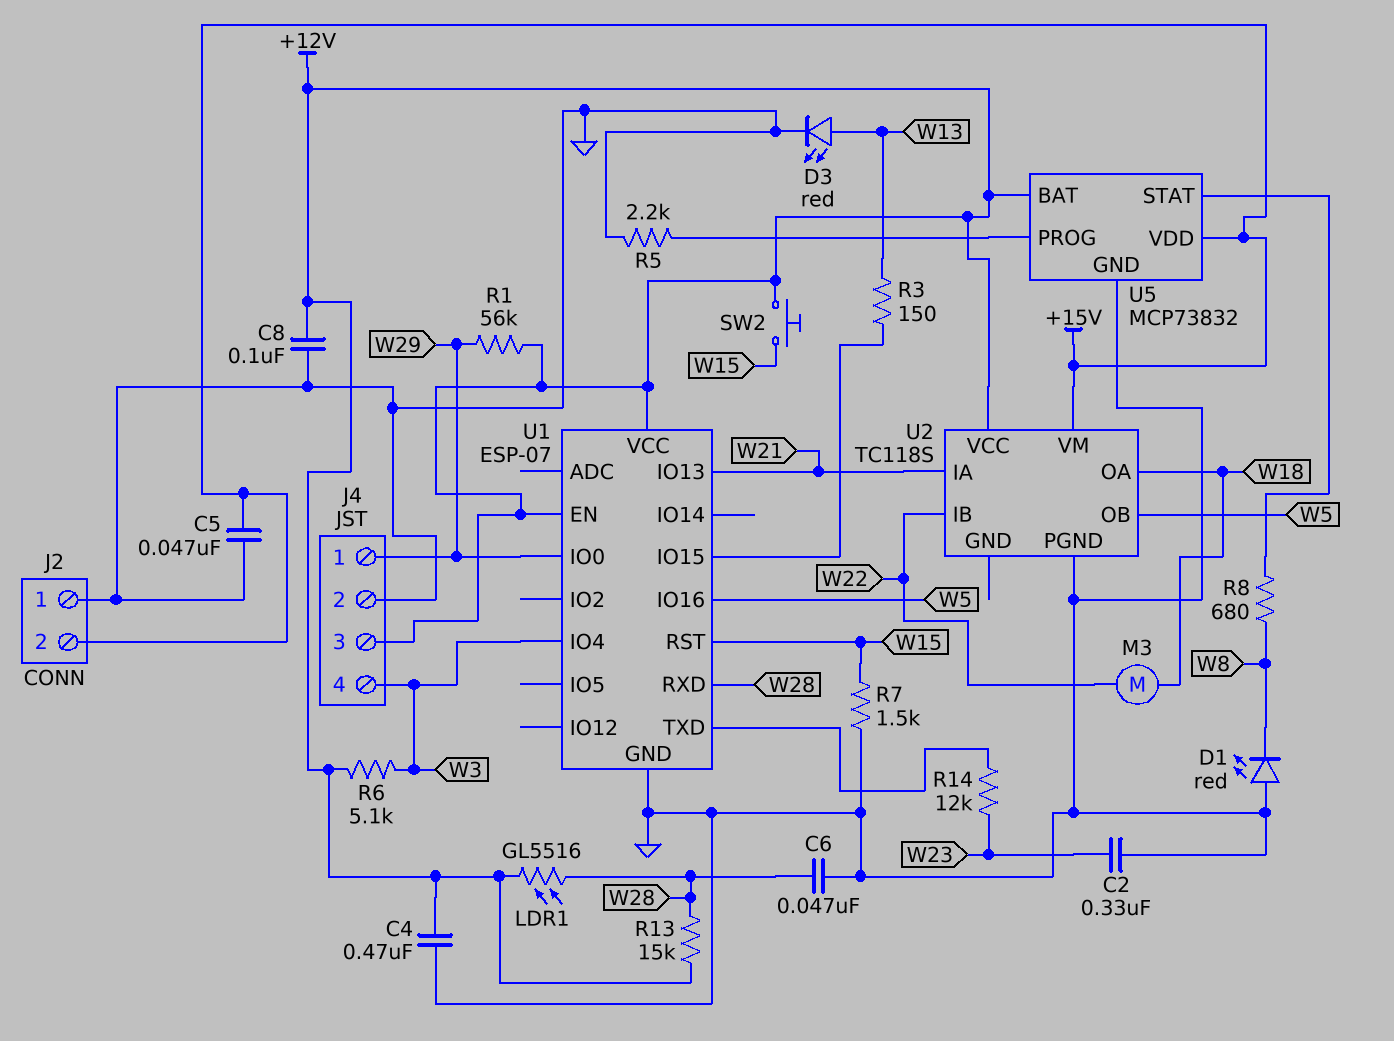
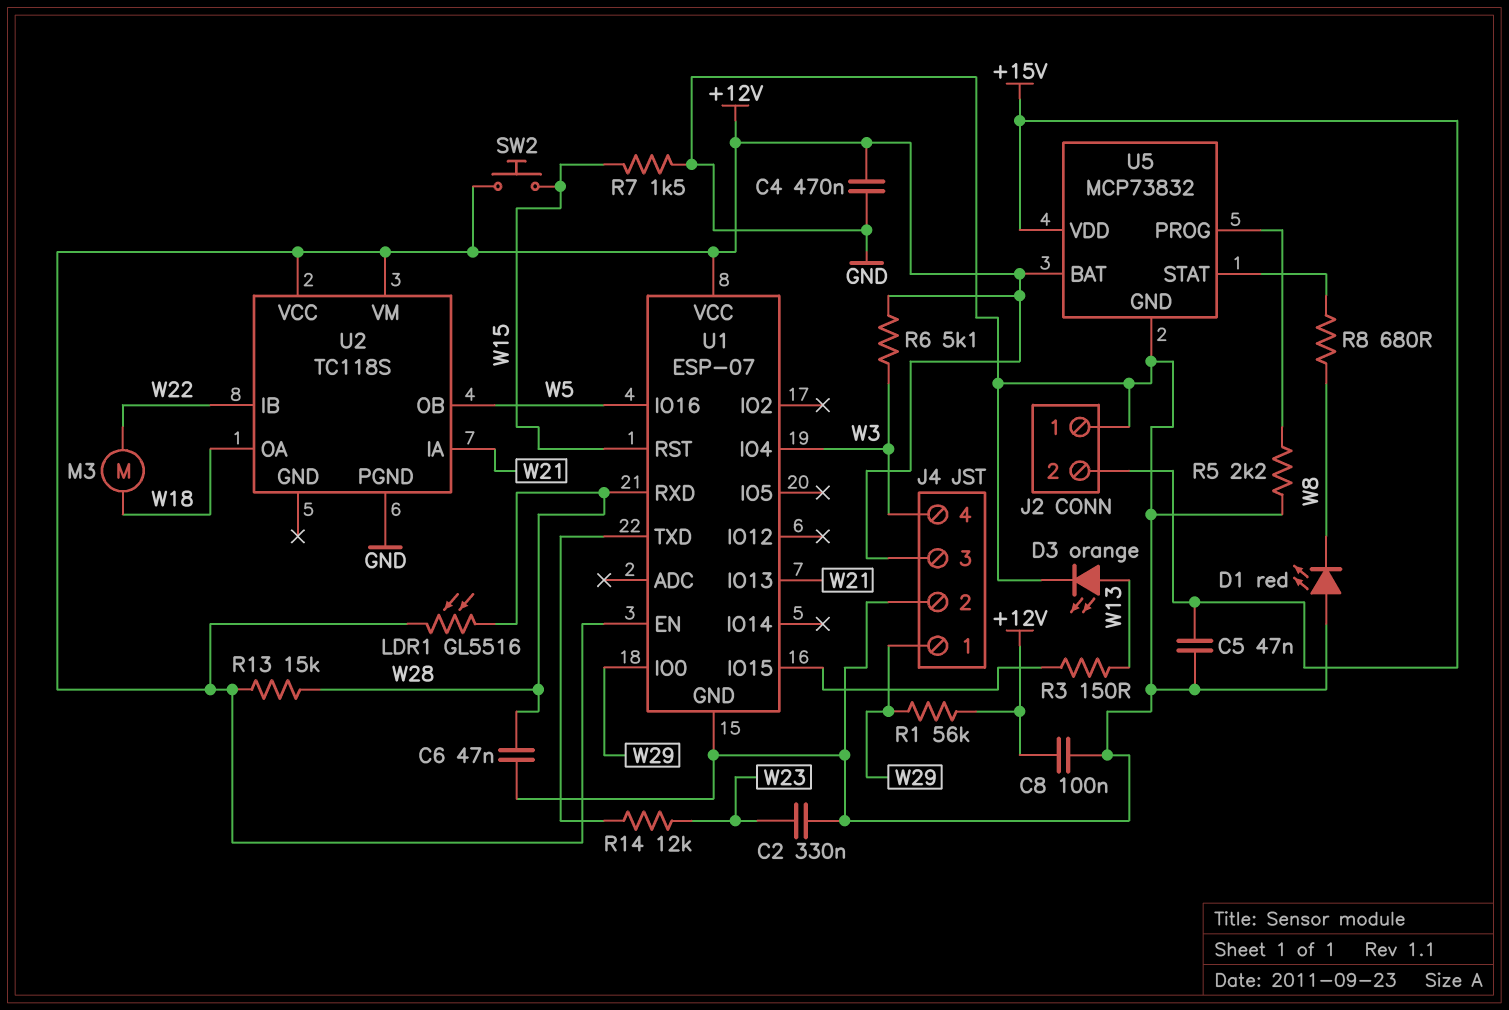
D3: LED red (A W13, K GND) -> LED orange (A W13, K GND)
U2 pin VM: +15V -> +12V

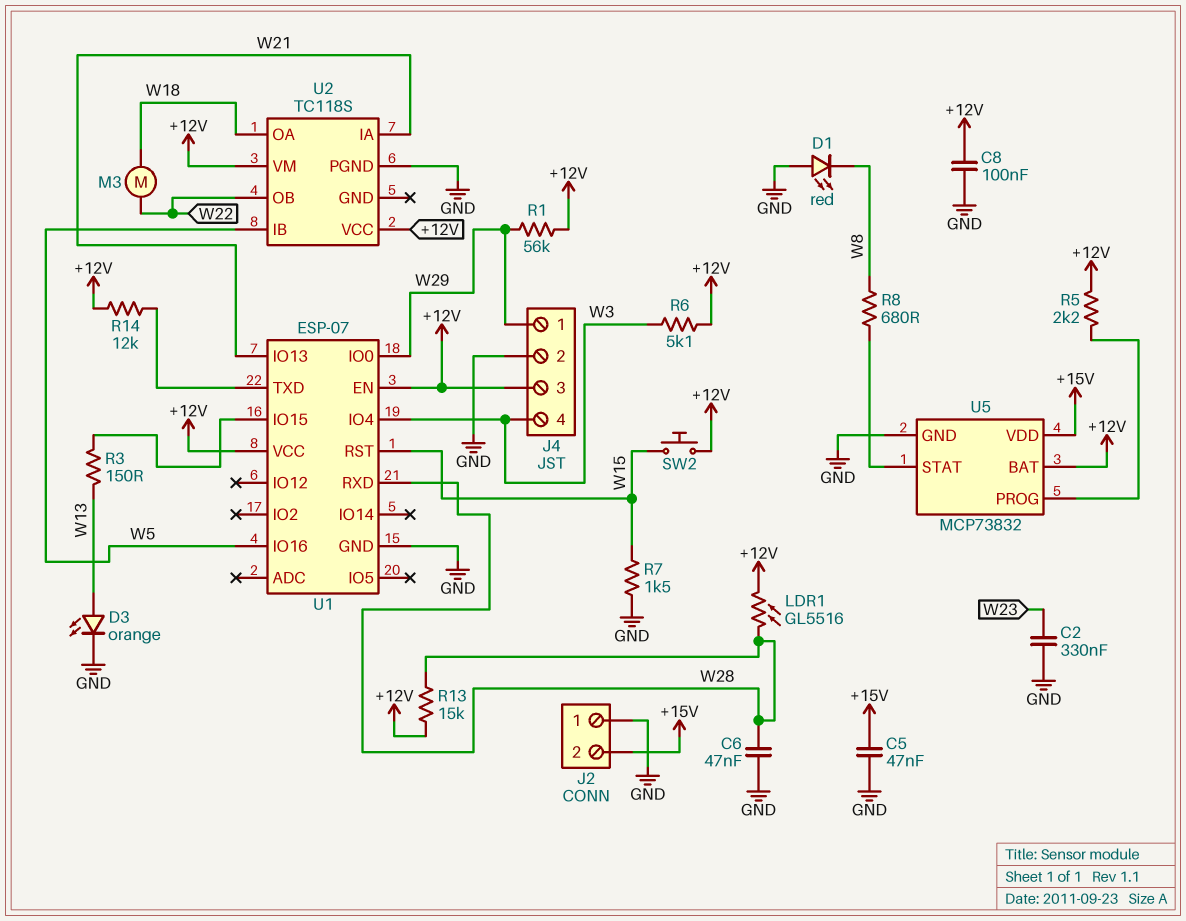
C4: 470nF (+12V, GND) -> none
R5: 2.2k (GND, U5/PROG) -> 2.2k (+12V, U5/PROG)
R14: 12k (U1/TXD, W23) -> 12k (+12V, U1/TXD)
U2 pin IB: W22 -> W5
U2 pin OB: W5 -> W22

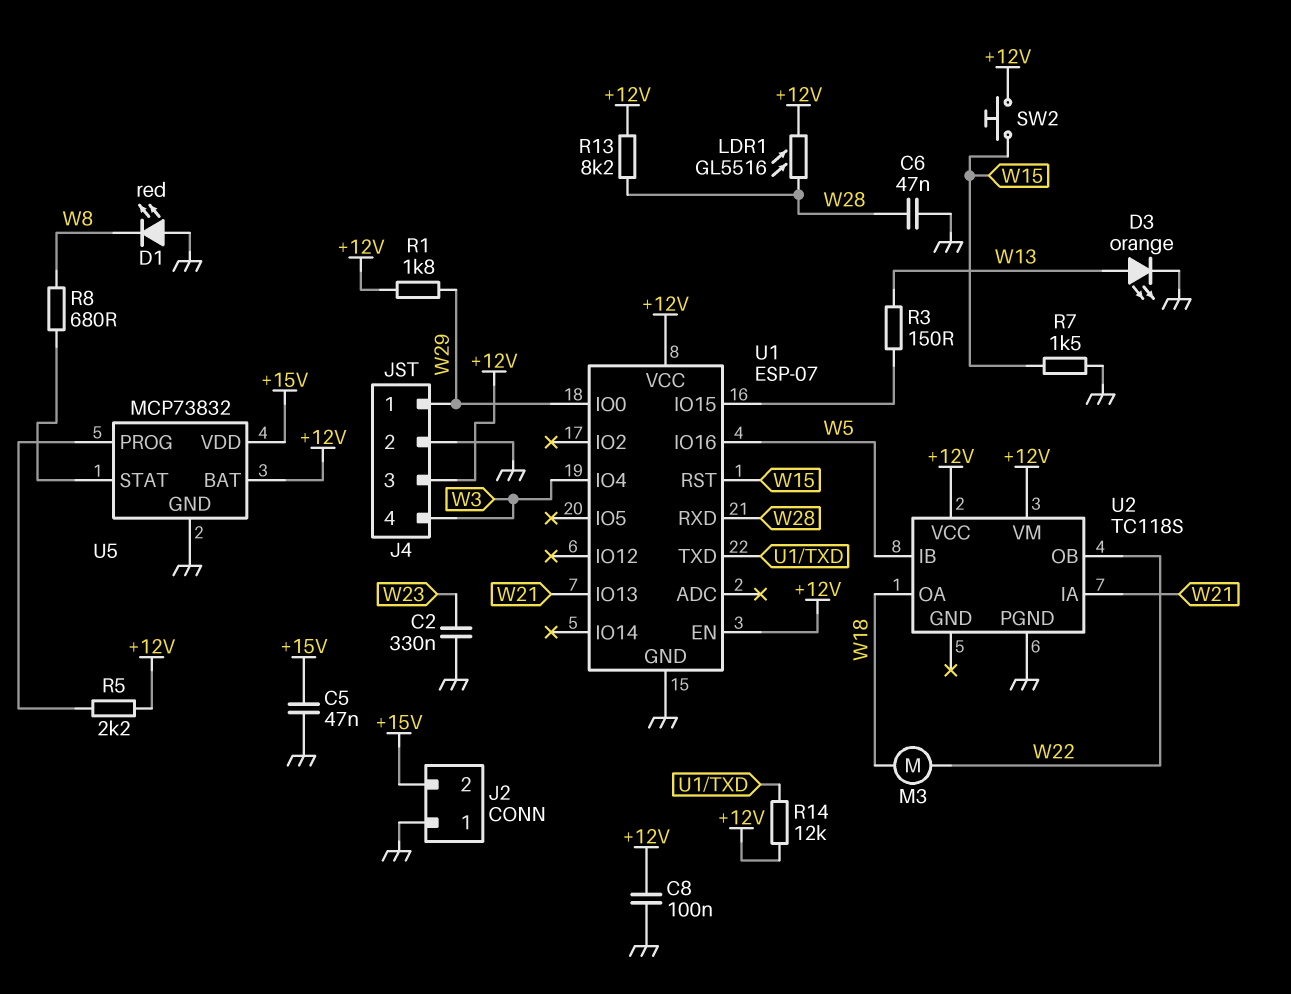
R1: 56k (+12V, W29) -> 1.8k (+12V, W29)
R6: 5.1k (+12V, W3) -> none
R13: 15k (+12V, W28) -> 8.2k (+12V, W28)

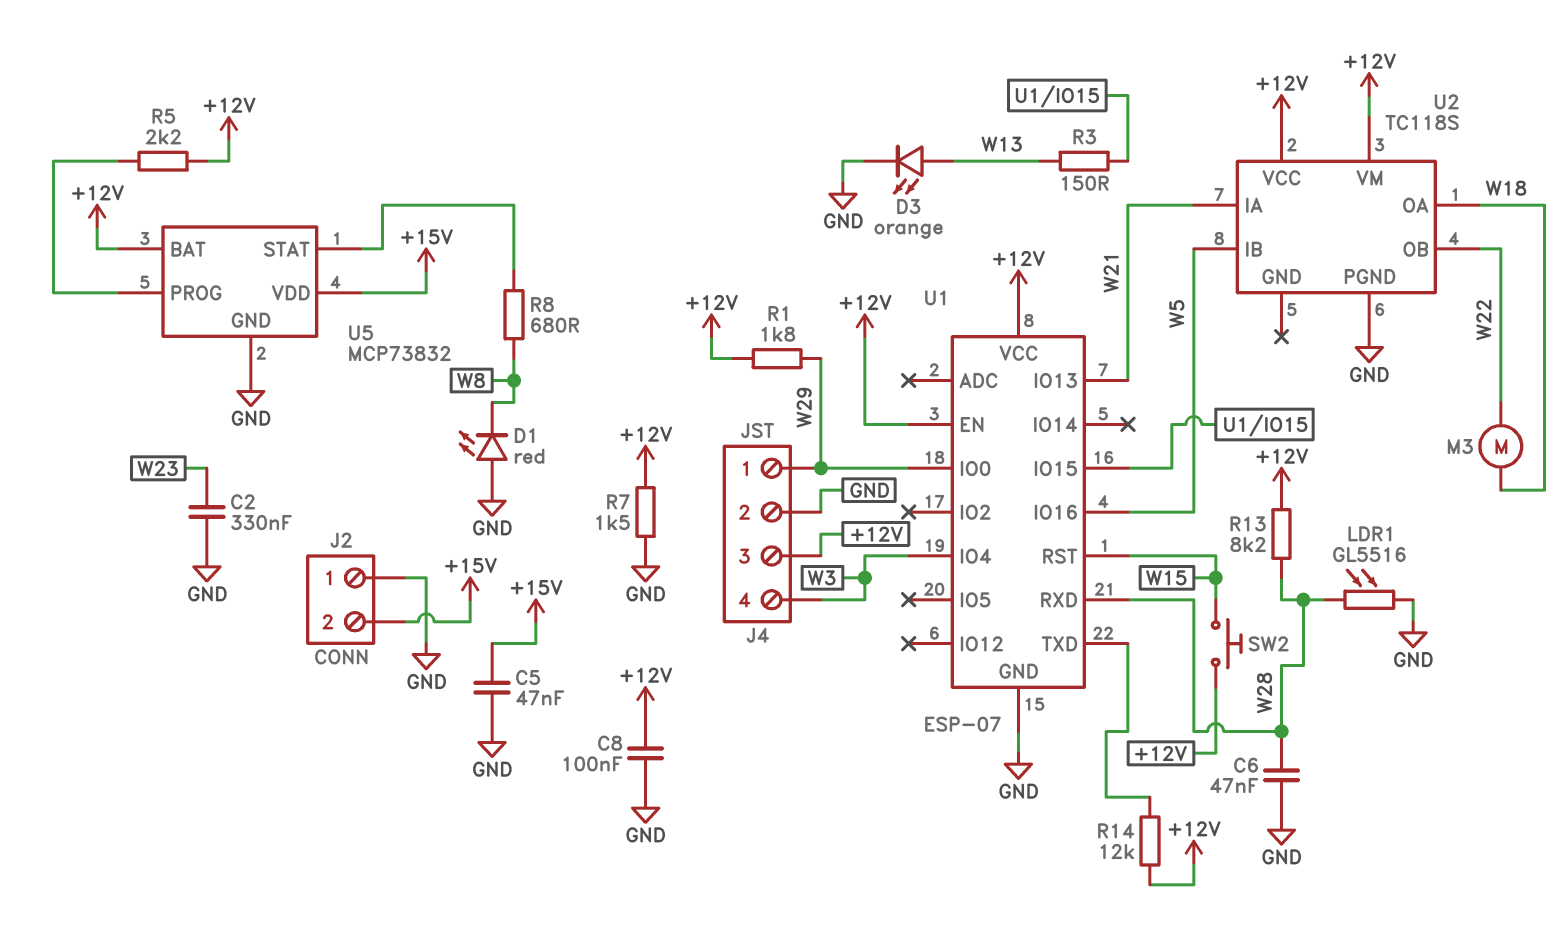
LDR1: GL5516 (+12V, W28) -> GL5516 (GND, W28)
R7: 1.5k (GND, W15) -> 1.5k (+12V, GND)

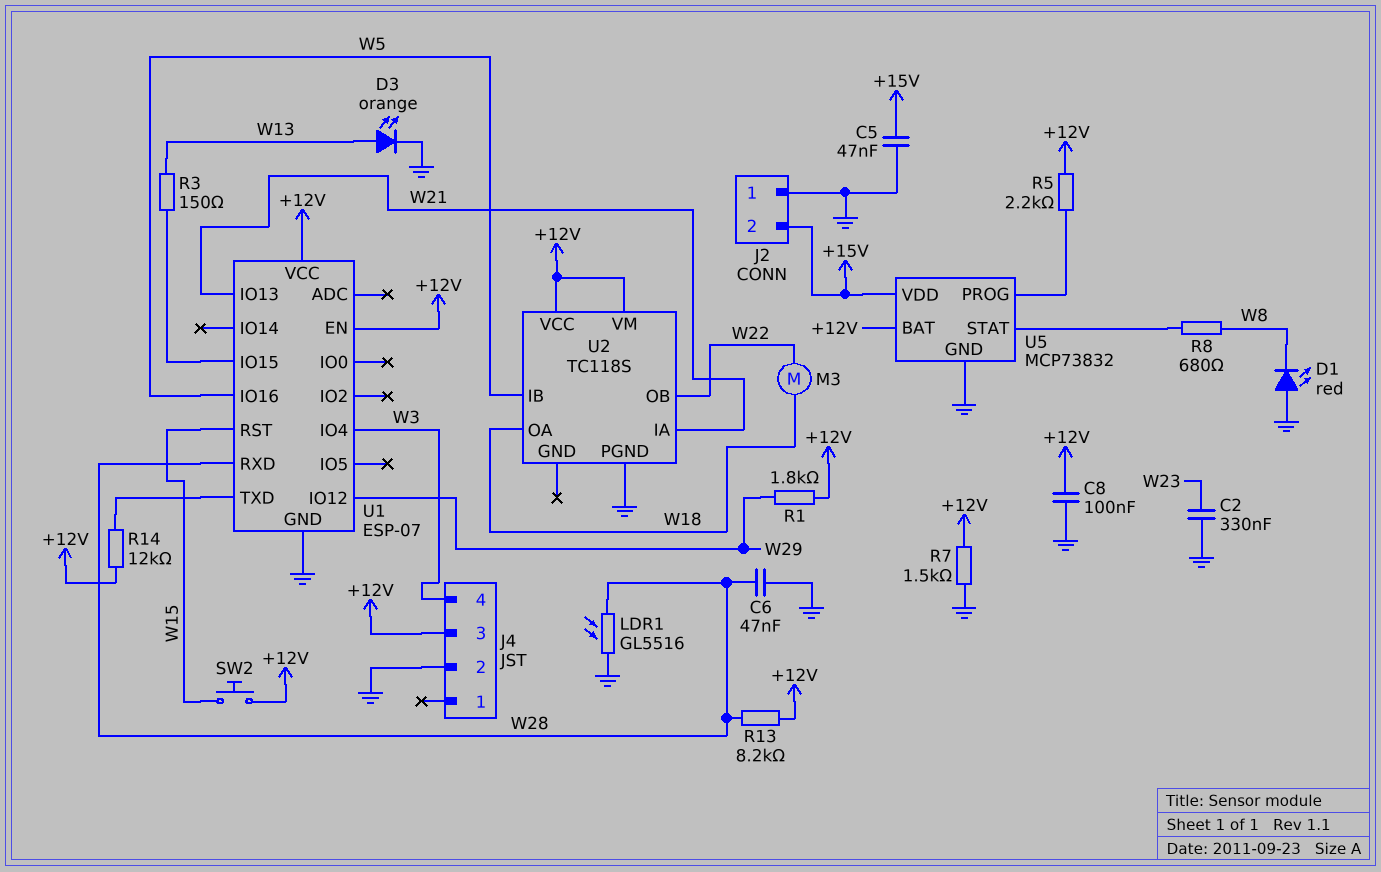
J4 pin 1: W29 -> none
U1 pin IO0: W29 -> none
U1 pin IO12: none -> W29

